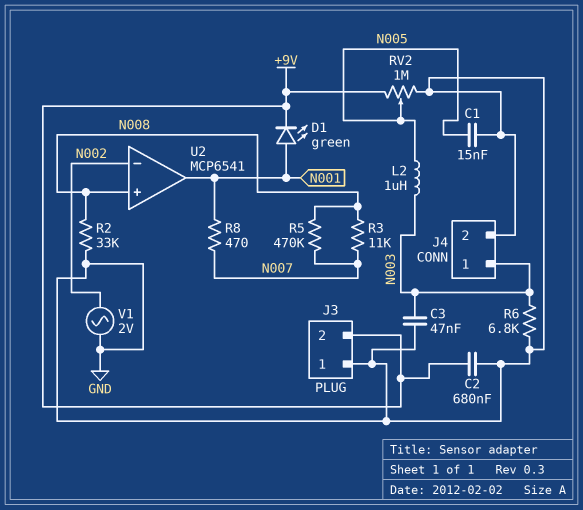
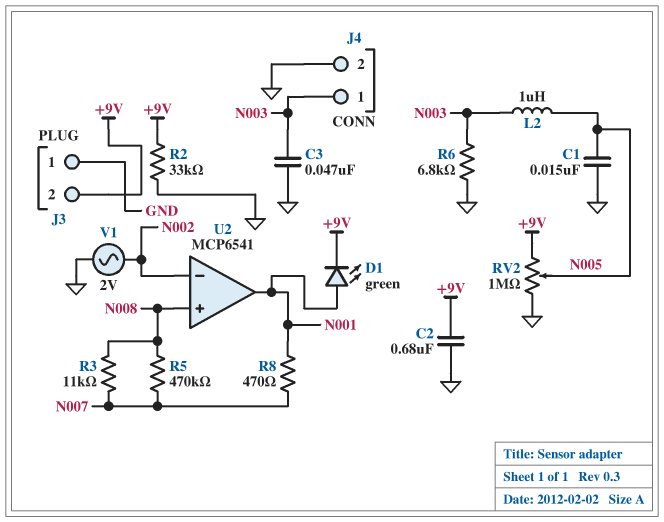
R2: 33k (GND, N008) -> 33k (+9V, GND)

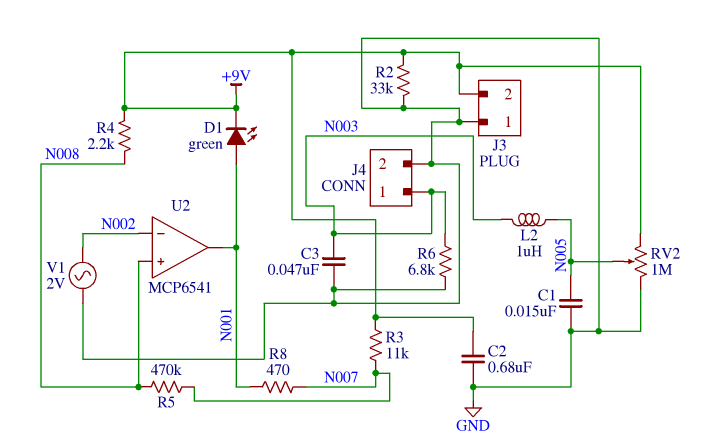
R3: 11k (N007, N008) -> 11k (+9V, N007)
R4: none -> 2.2k (+9V, N008)

